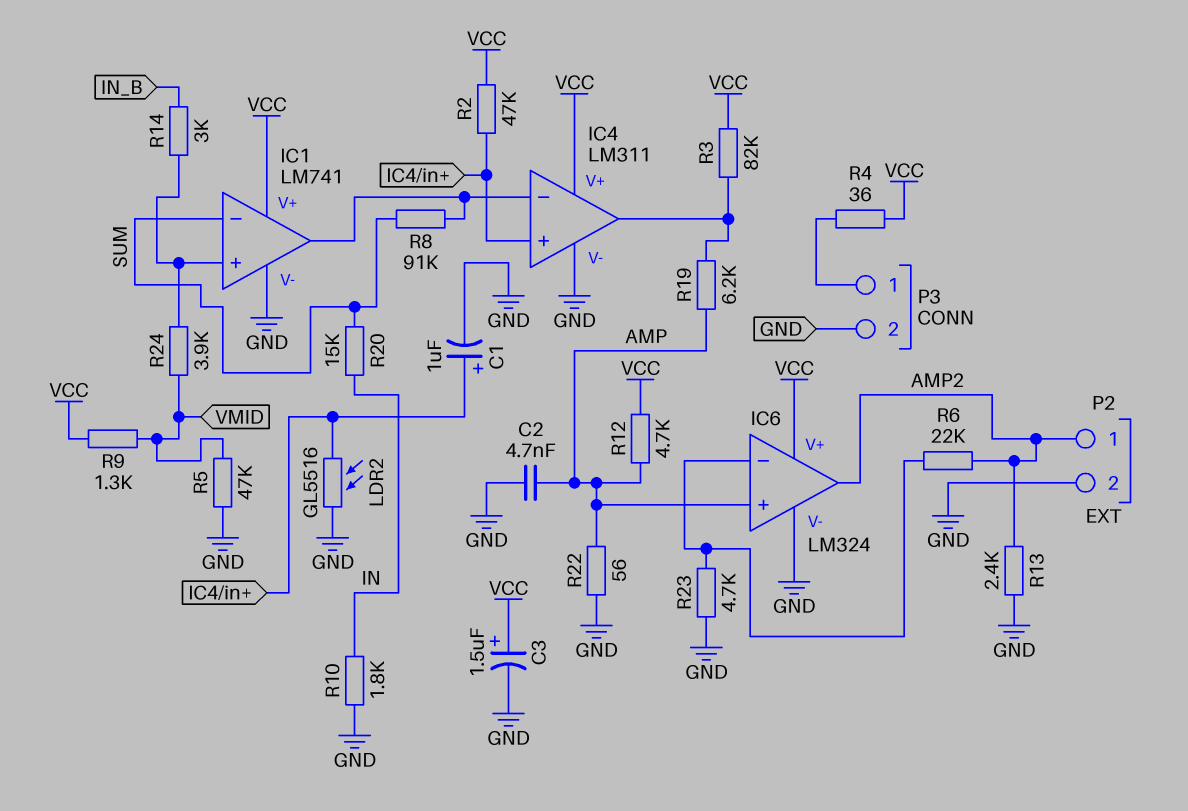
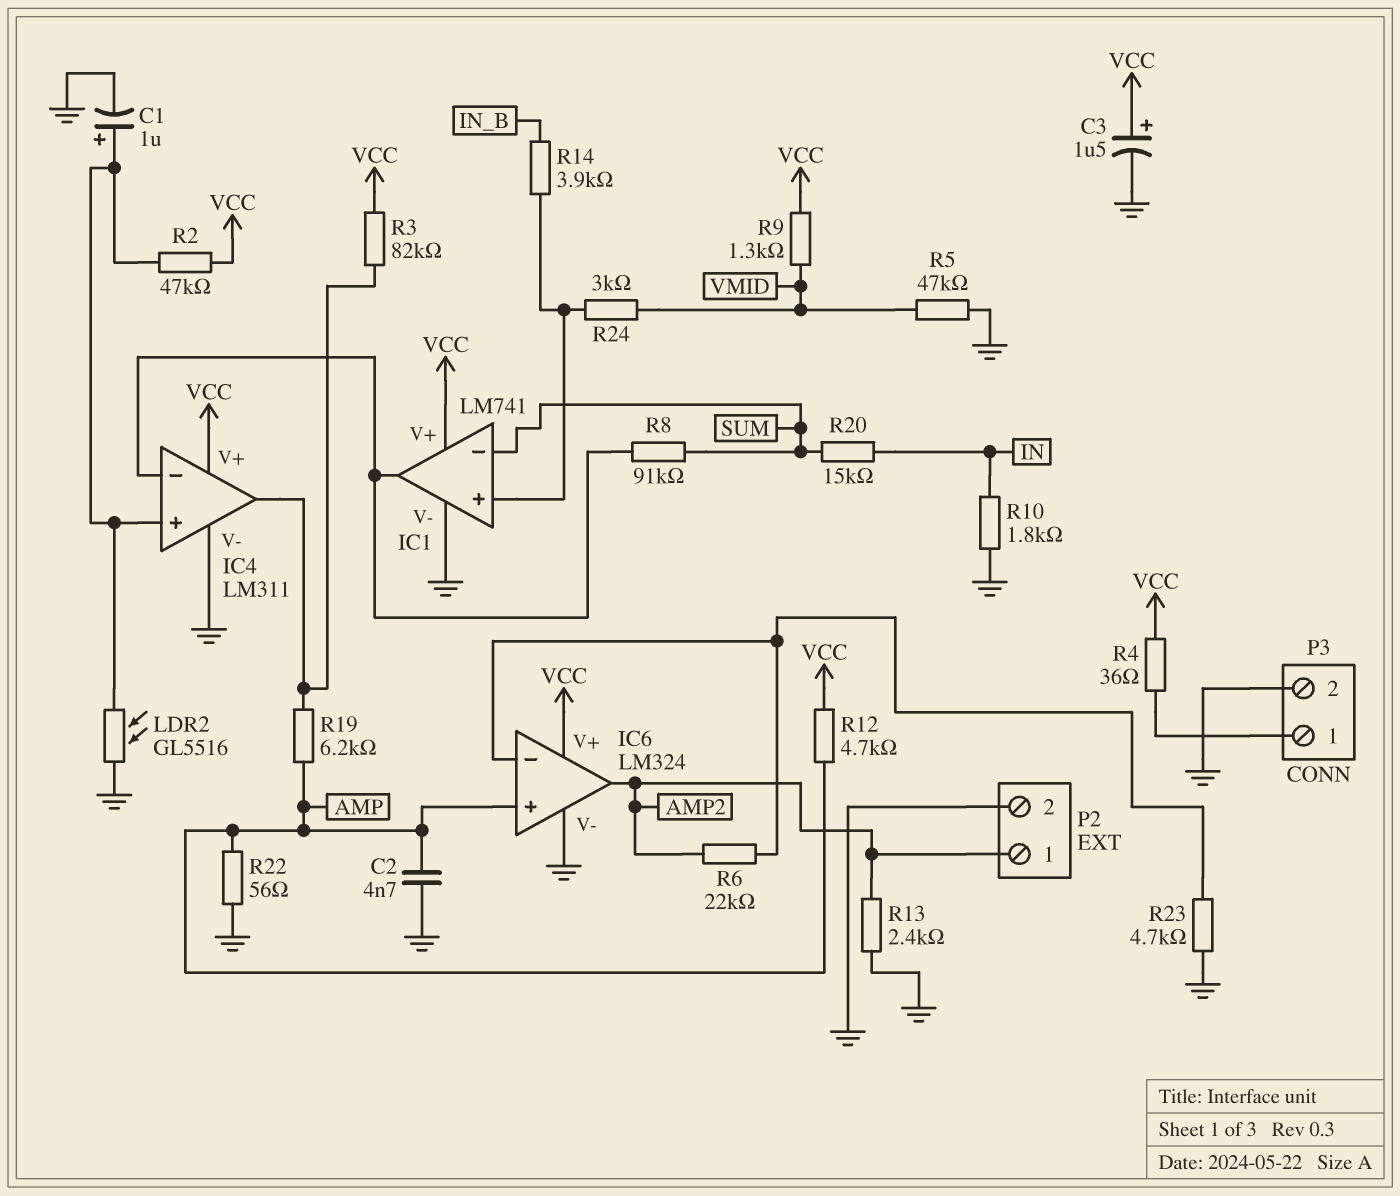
R14: 3k (IC1/in+, IN_B) -> 3.9k (IC1/in+, IN_B)
R24: 3.9k (IC1/in+, VMID) -> 3k (IC1/in+, VMID)

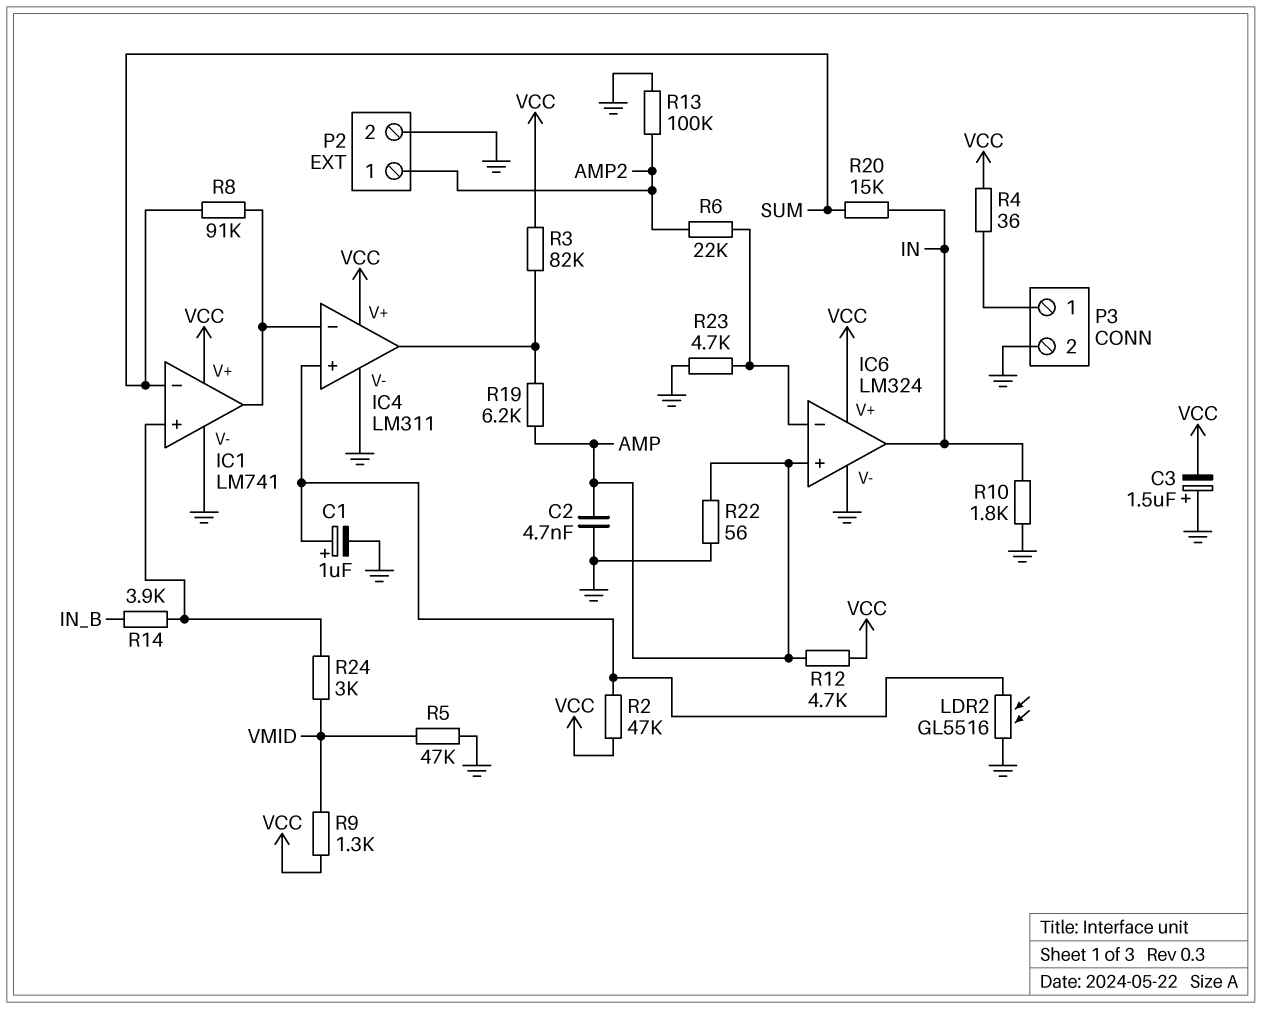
C3: 1.5uF (plus VCC, minus GND) -> 1.5uF (plus GND, minus VCC)
IC6 pin out: AMP2 -> IN
R13: 2.4k (AMP2, GND) -> 100k (AMP2, GND)

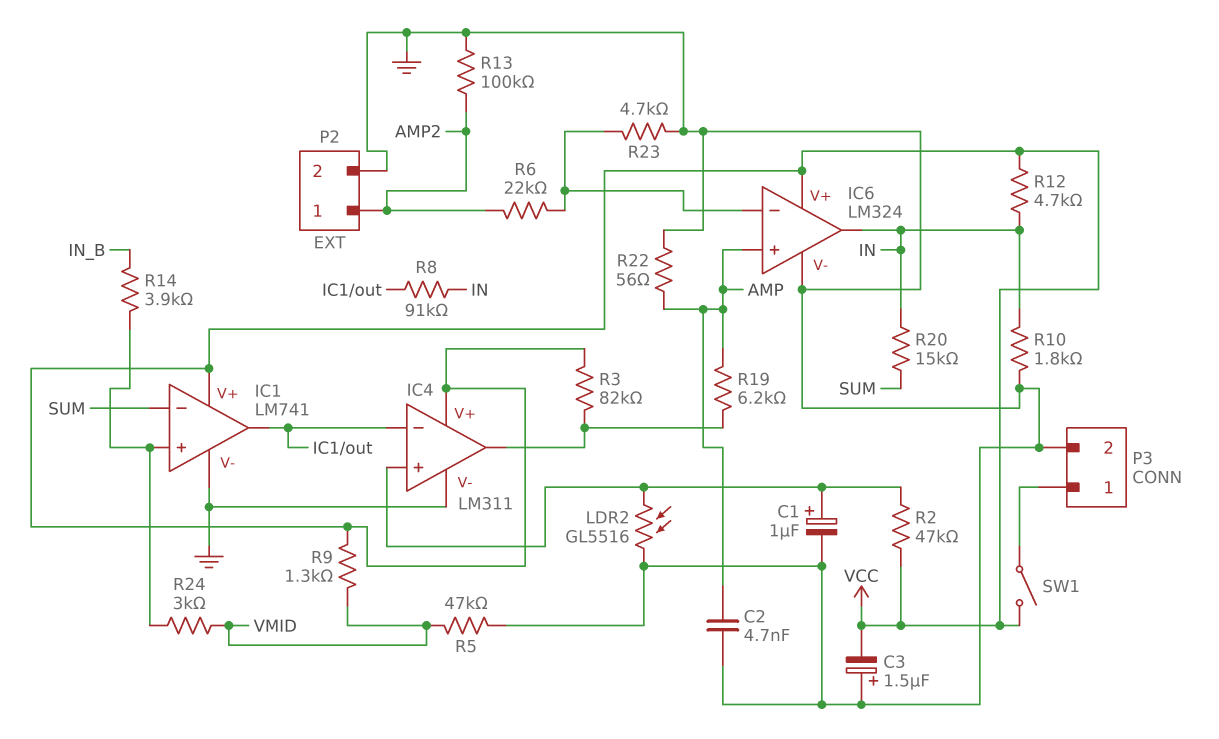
R4: 36 (P3/1, VCC) -> none
R8: 91k (IC1/out, SUM) -> 91k (IC1/out, IN)
R12: 4.7k (AMP, VCC) -> 4.7k (IN, VCC)
SW1: none -> switch (P3/1, VCC)

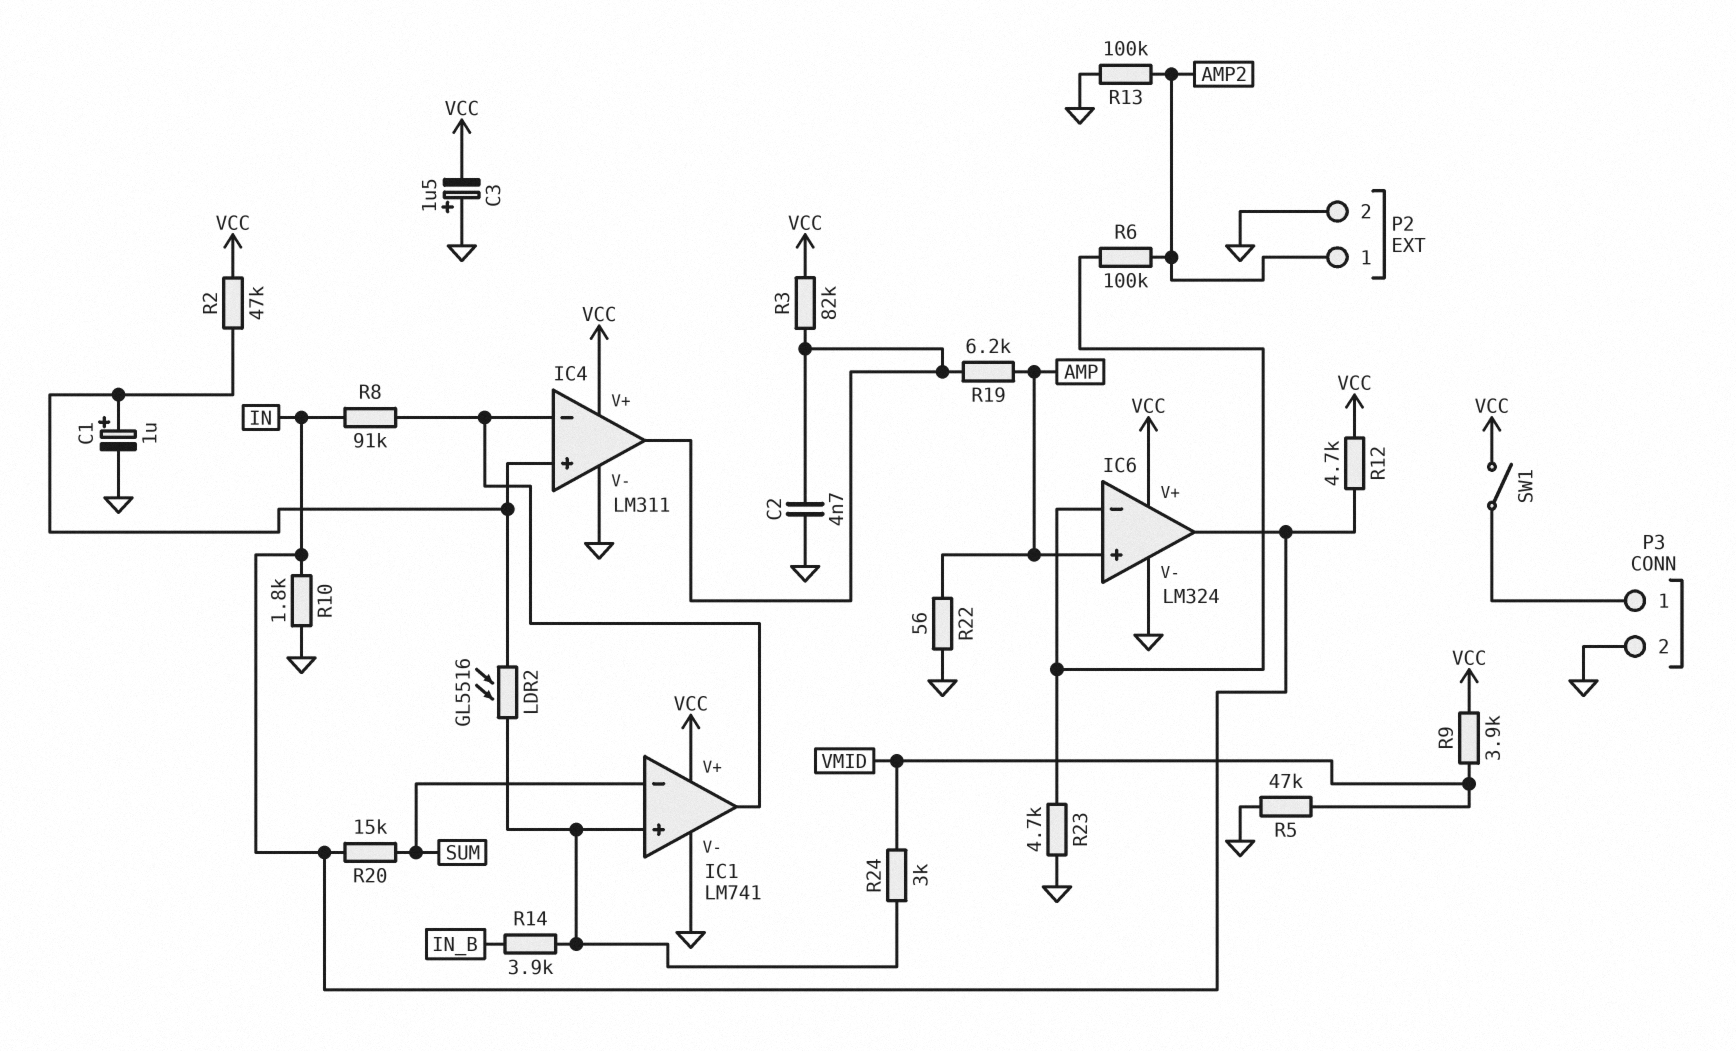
C2: 4.7nF (AMP, GND) -> 4.7nF (GND, IC4/out)
LDR2: GL5516 (GND, IC4/in+) -> GL5516 (IC1/in+, IC4/in+)
R6: 22k (AMP2, IC6/in-) -> 100k (AMP2, IC6/in-)
R9: 1.3k (VCC, VMID) -> 3.9k (VCC, VMID)

